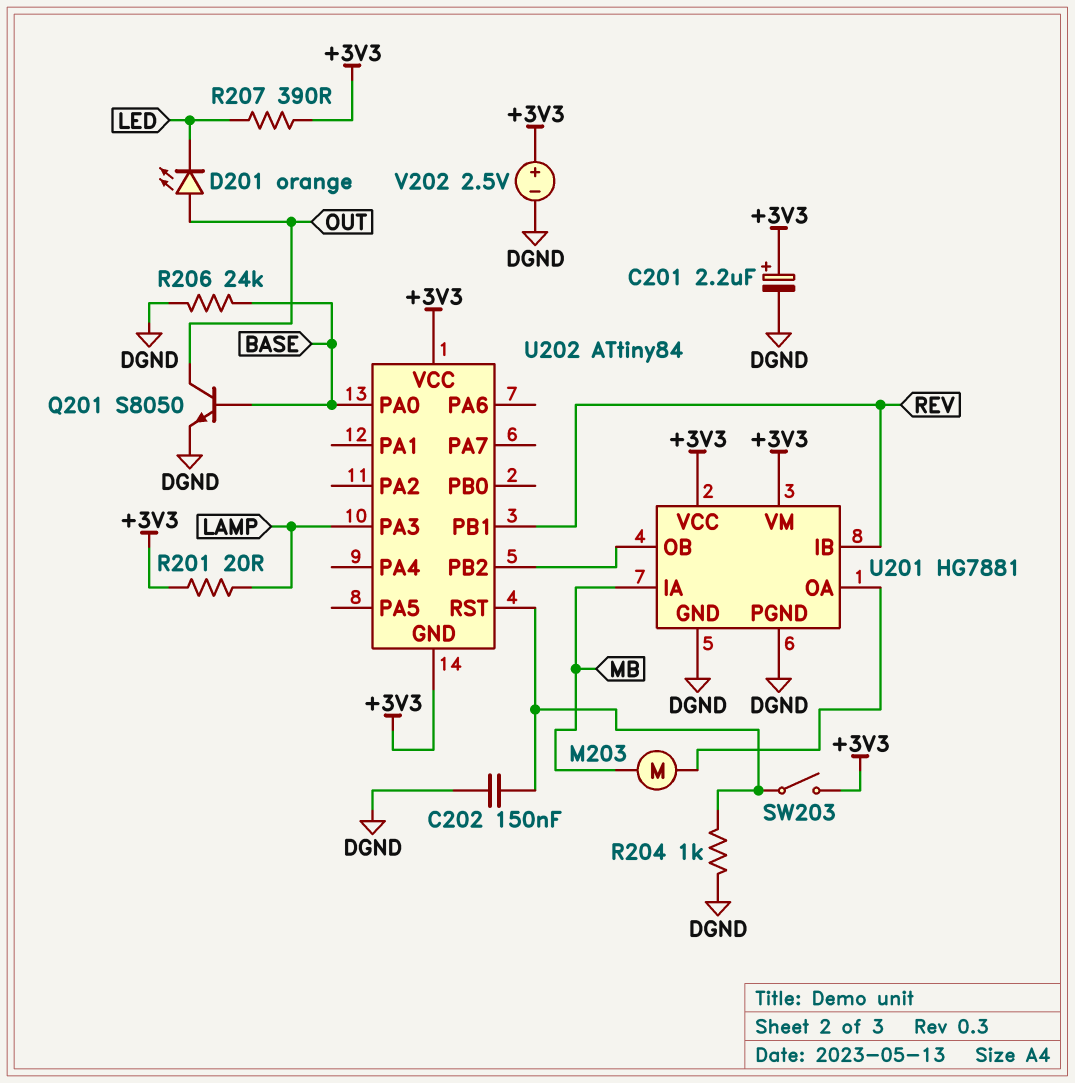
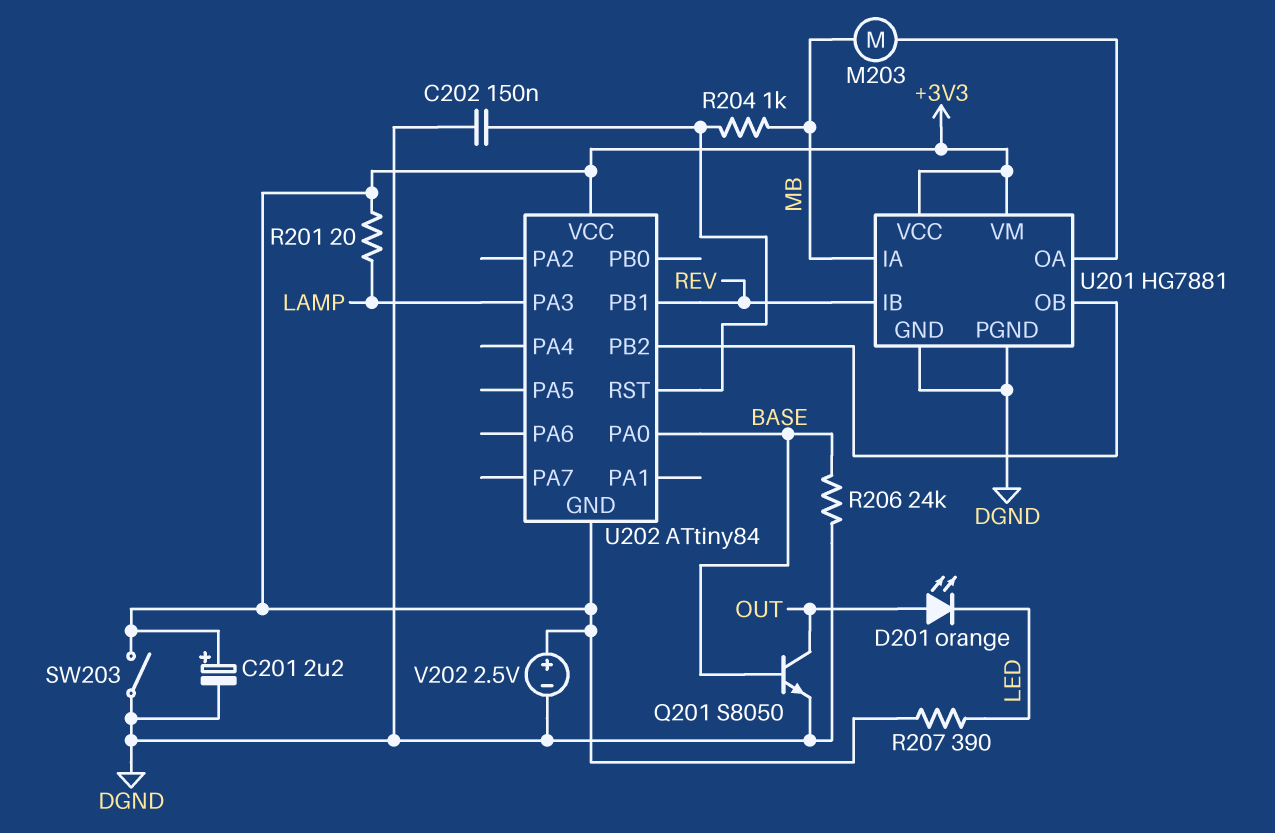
R204: 1k (DGND, U202/RST) -> 1k (MB, U202/RST)
SW203: switch (+3V3, U202/RST) -> switch (+3V3, DGND)

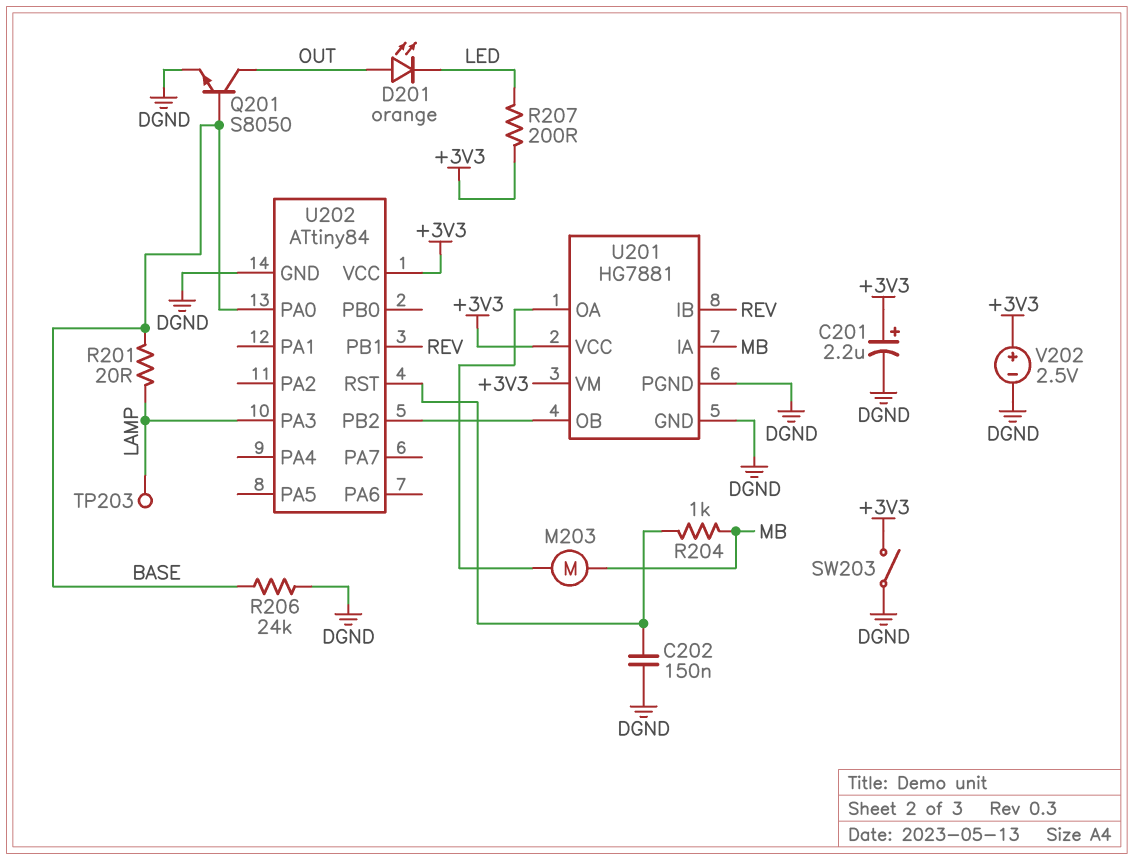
R201: 20 (+3V3, LAMP) -> 20 (BASE, LAMP)
R207: 390 (+3V3, LED) -> 200 (+3V3, LED)
TP203: none -> test point (LAMP)
U202 pin GND: +3V3 -> DGND

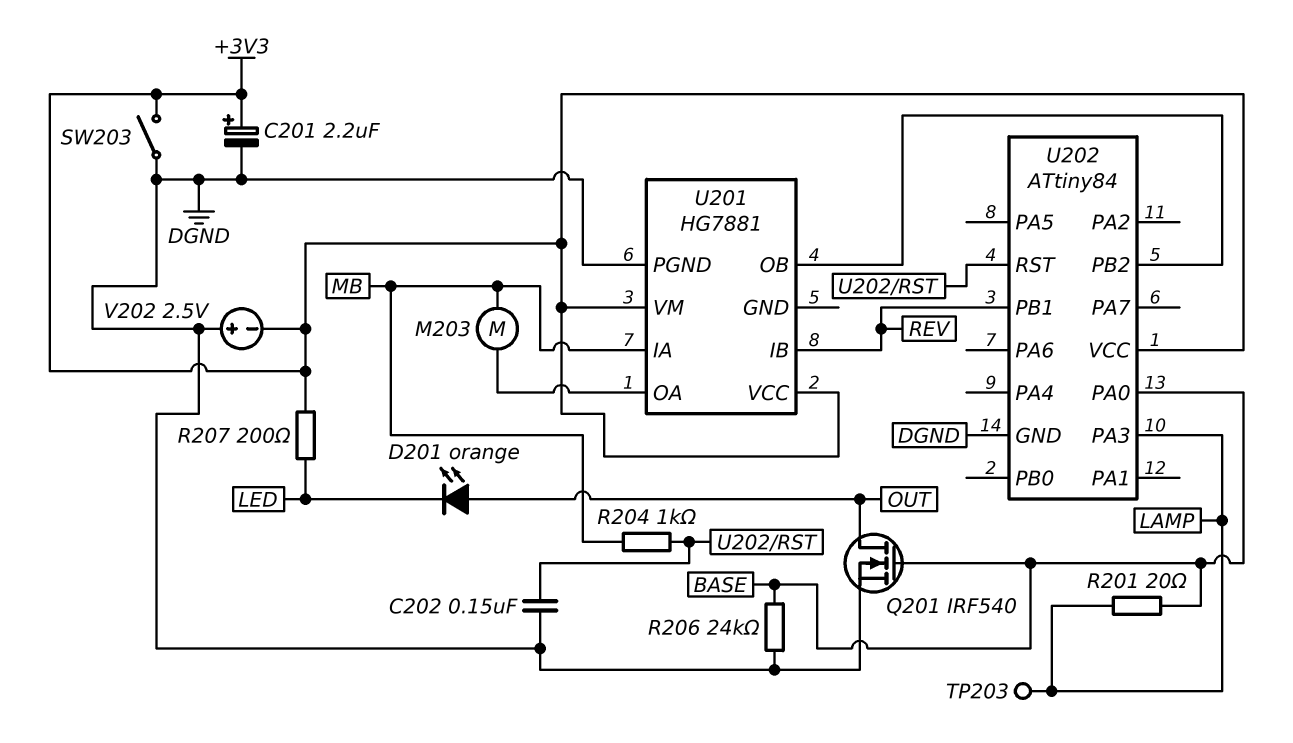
Q201: NPN S8050 (B BASE, C OUT, E DGND) -> NMOS IRF540 (G BASE, D OUT, S DGND)
U201 pin GND: DGND -> none
V202: 2.5V (plus +3V3, minus DGND) -> 2.5V (plus DGND, minus +3V3)

